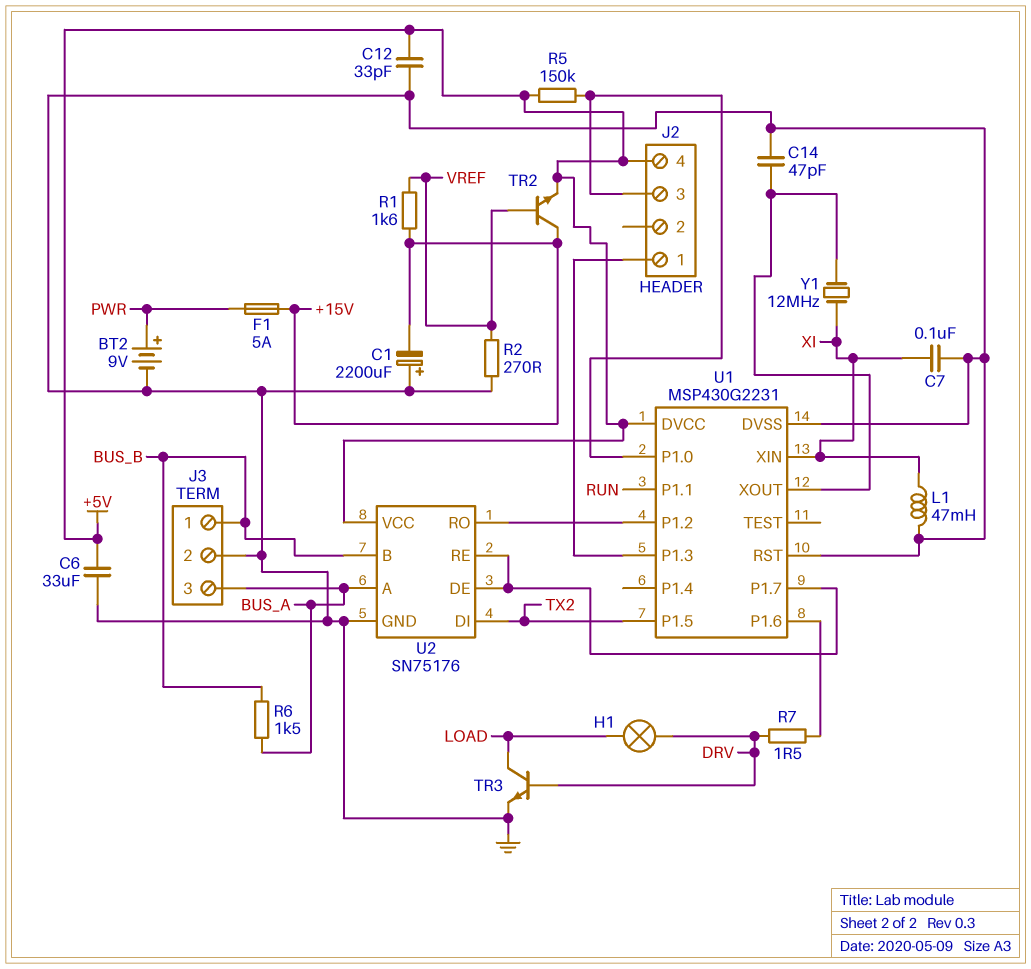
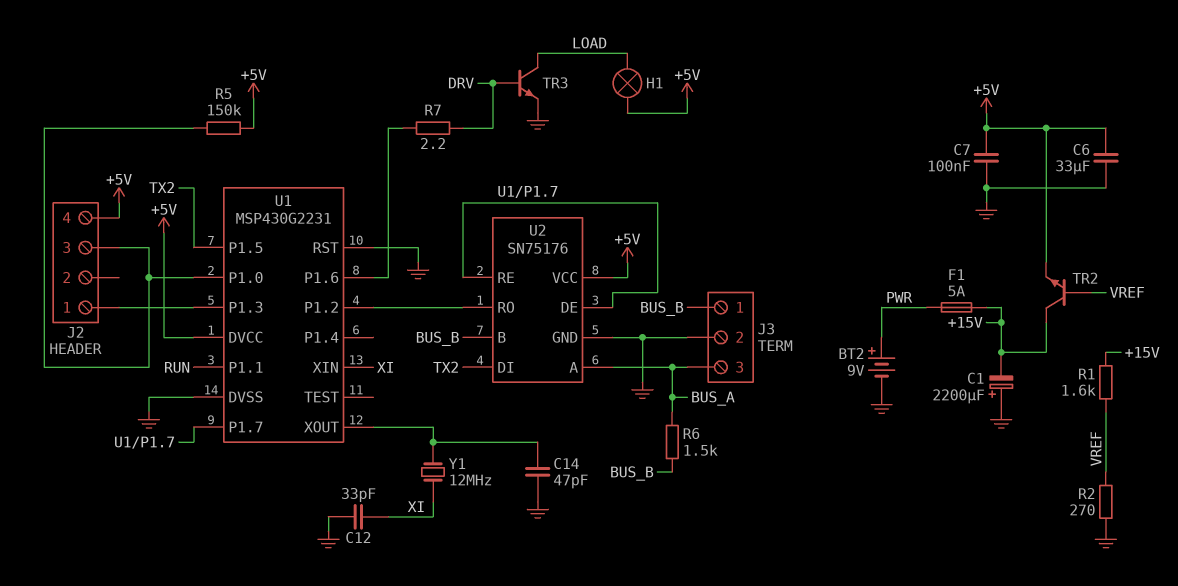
C7: 100nF (GND, XI) -> 100nF (+5V, GND)
C12: 33pF (+5V, GND) -> 33pF (GND, XI)
H1: lamp (DRV, LOAD) -> lamp (+5V, LOAD)
L1: 47mH (GND, XI) -> none
R7: 1.5 (DRV, U1/P1.6) -> 2.2 (DRV, U1/P1.6)

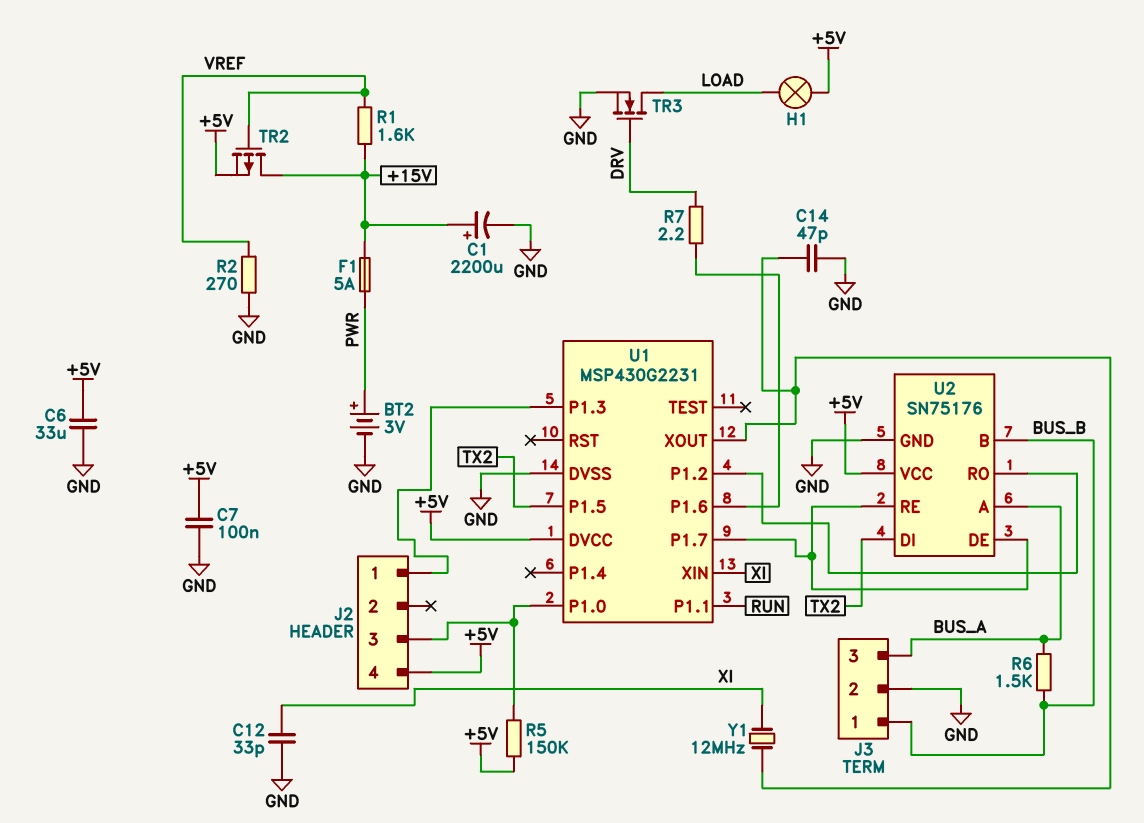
BT2: 9V (plus PWR, minus GND) -> 3V (plus PWR, minus GND)
C1: 2200uF (plus GND, minus +15V) -> 2200uF (plus +15V, minus GND)
TR2: NPN (B VREF, C +15V, E +5V) -> PMOS (G VREF, D +15V, S +5V)
TR3: NPN (B DRV, C LOAD, E GND) -> NMOS (G DRV, D LOAD, S GND)
U1 pin RST: GND -> none

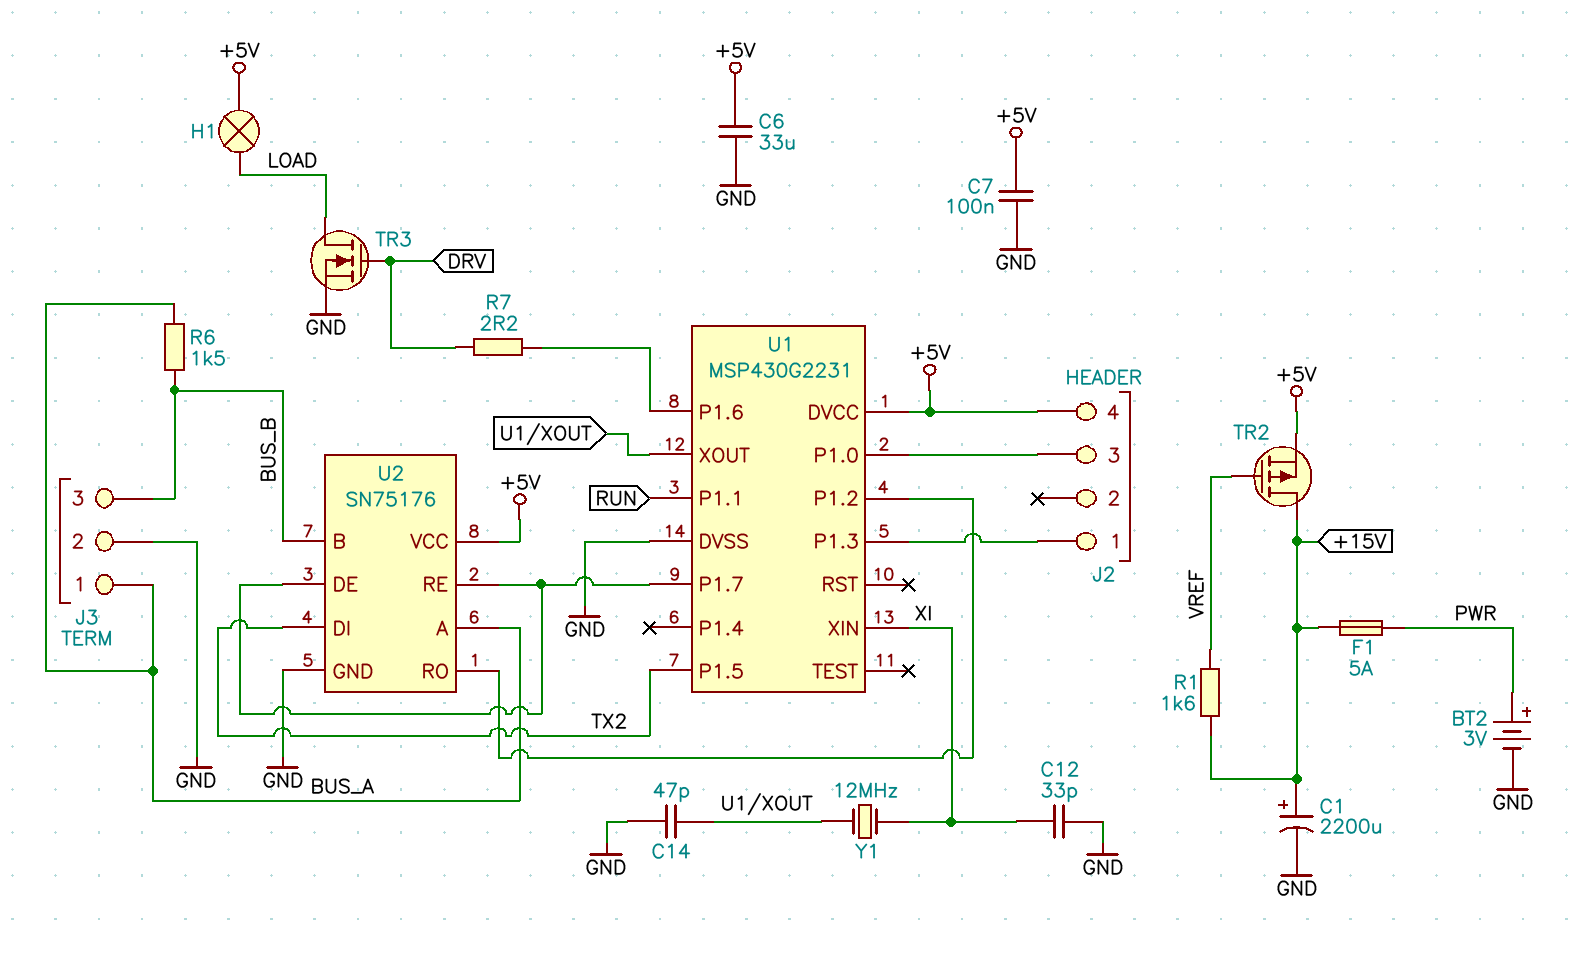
J3 pin 1: BUS_B -> BUS_A
J3 pin 3: BUS_A -> BUS_B
R2: 270 (GND, VREF) -> none
R5: 150k (+5V, J2/3) -> none

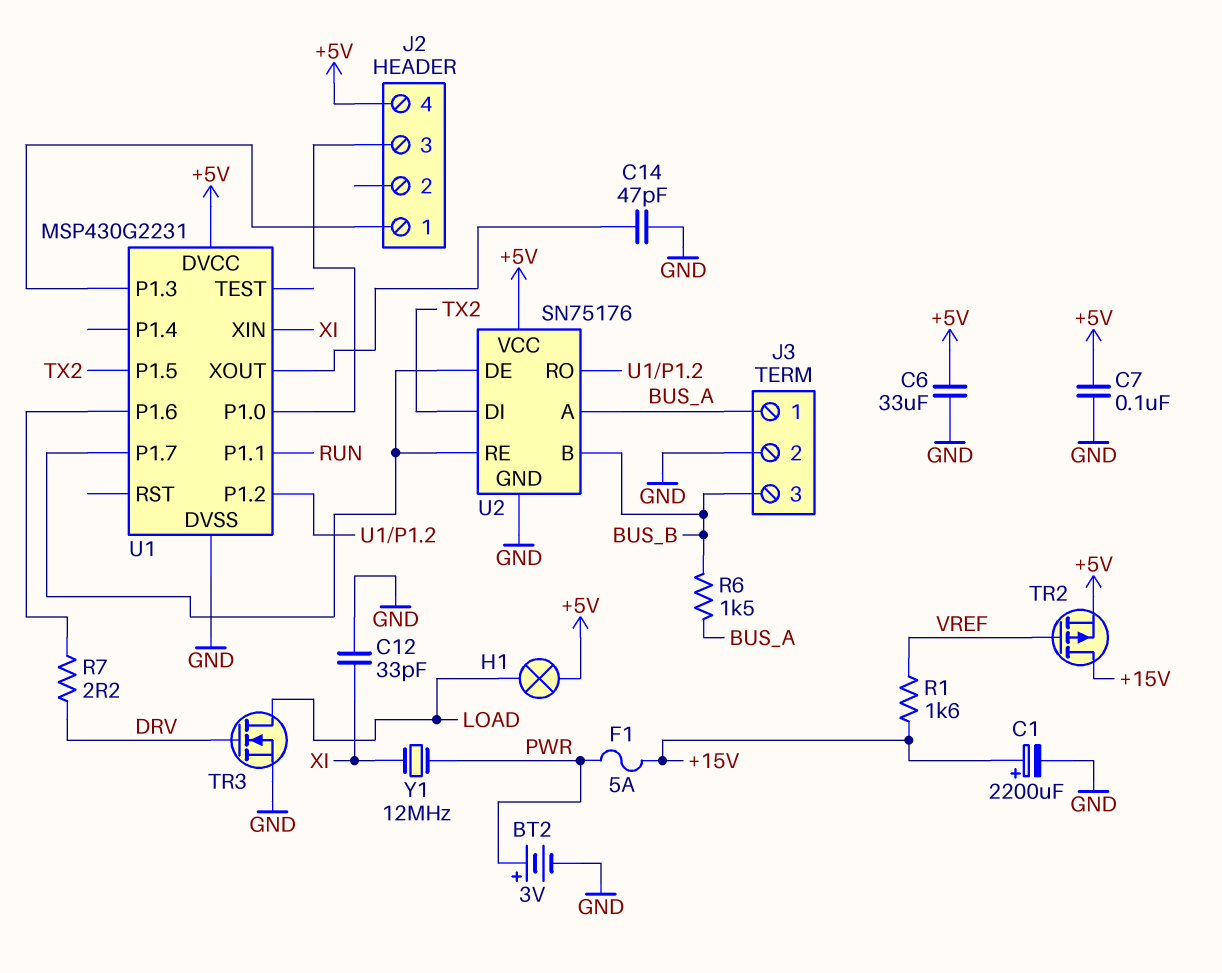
Y1: 12MHz (U1/XOUT, XI) -> 12MHz (PWR, XI)

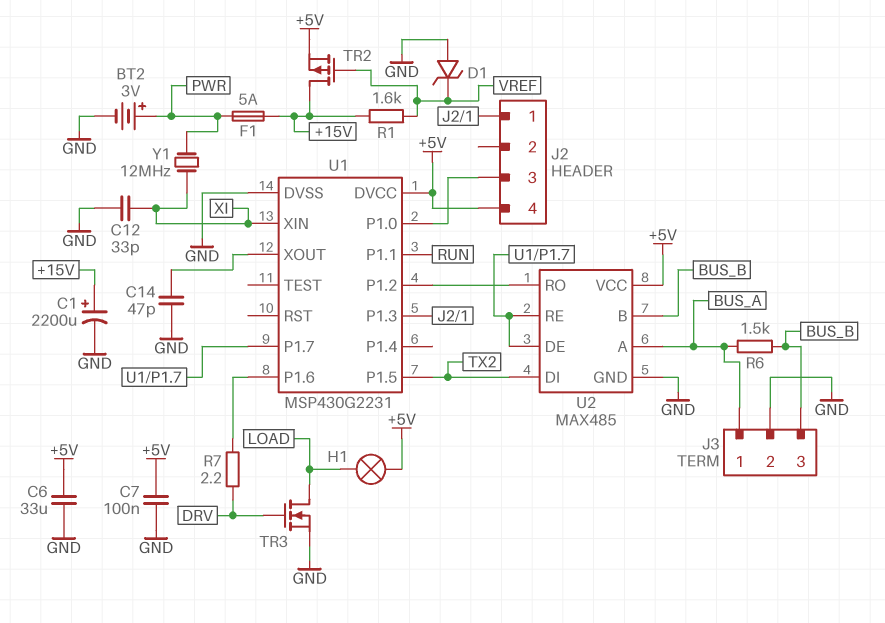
D1: none -> zener (A GND, K VREF)
U2: SN75176 -> MAX485

